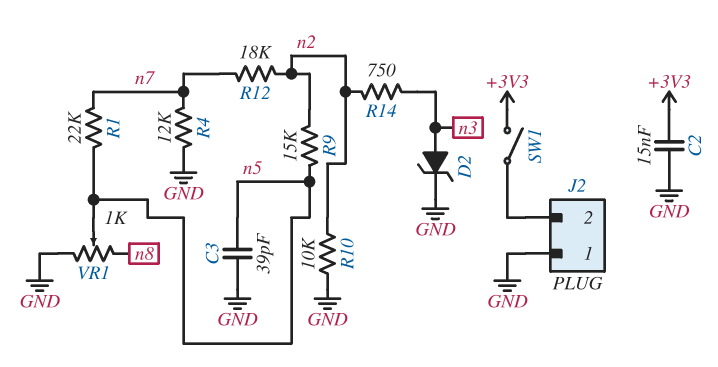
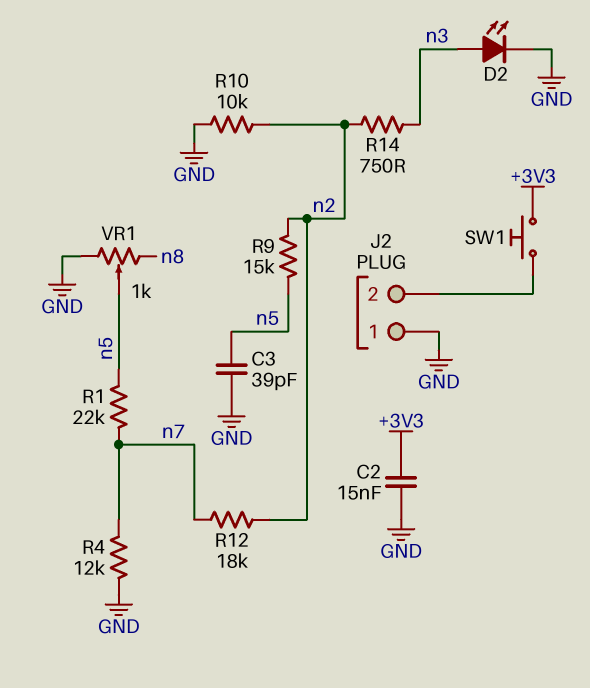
D2: zener (A n3, K GND) -> LED (A n3, K GND)
SW1: switch (+3V3, J2/2) -> button (+3V3, J2/2)

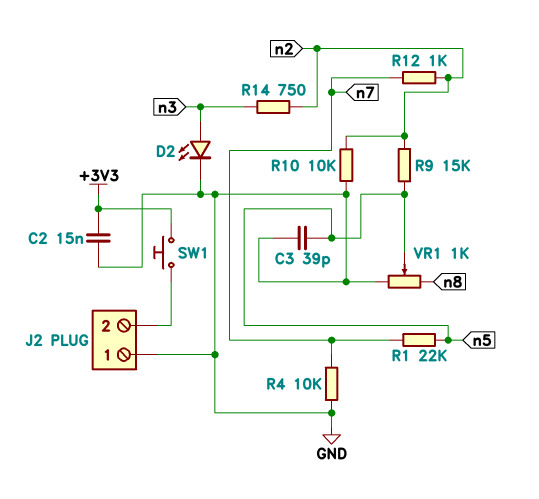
R4: 12k (GND, n7) -> 10k (GND, n7)
R12: 18k (n2, n7) -> 1k (n2, n7)

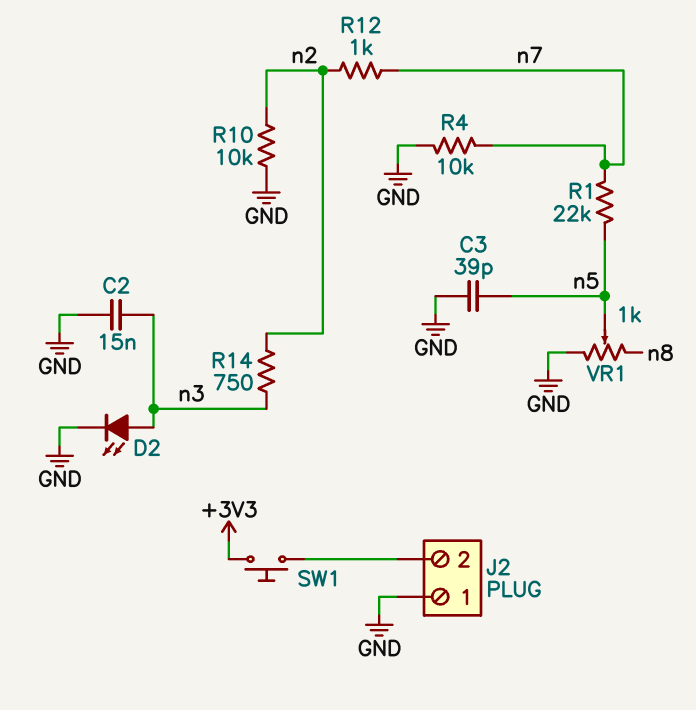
C2: 15nF (+3V3, GND) -> 15nF (GND, n3)
R9: 15k (n2, n5) -> none

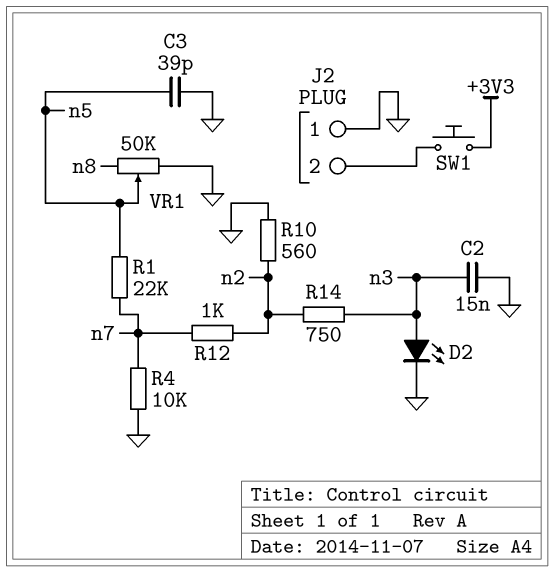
R10: 10k (GND, n2) -> 560 (GND, n2)
VR1: 1k (GND, n8, wiper n5) -> 50k (GND, n8, wiper n5)

